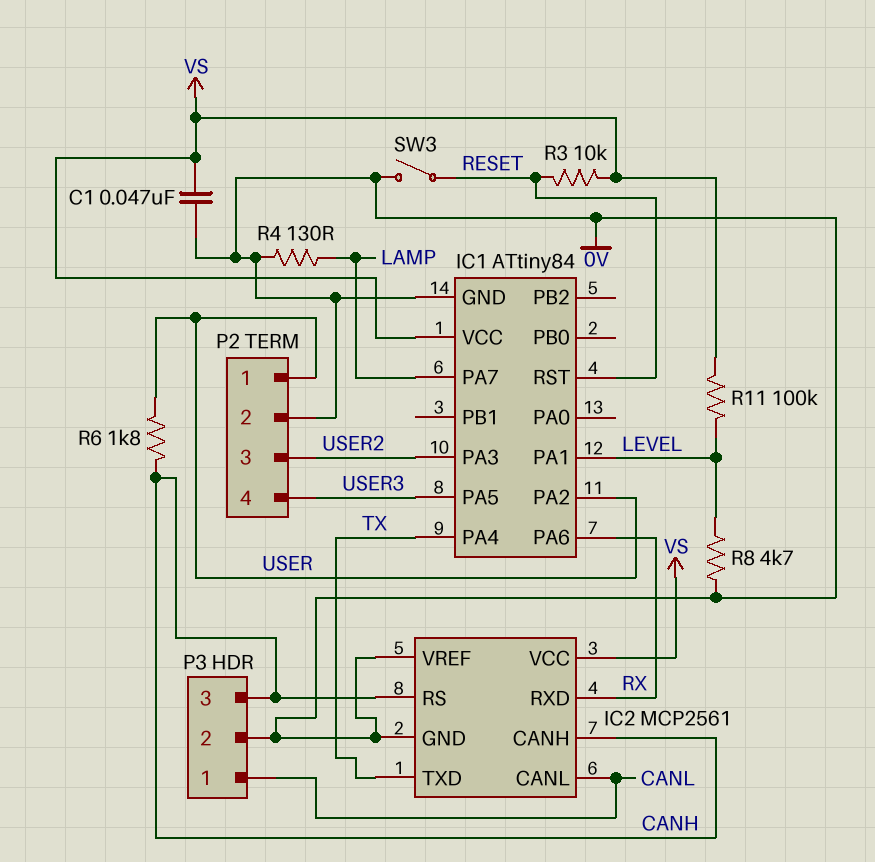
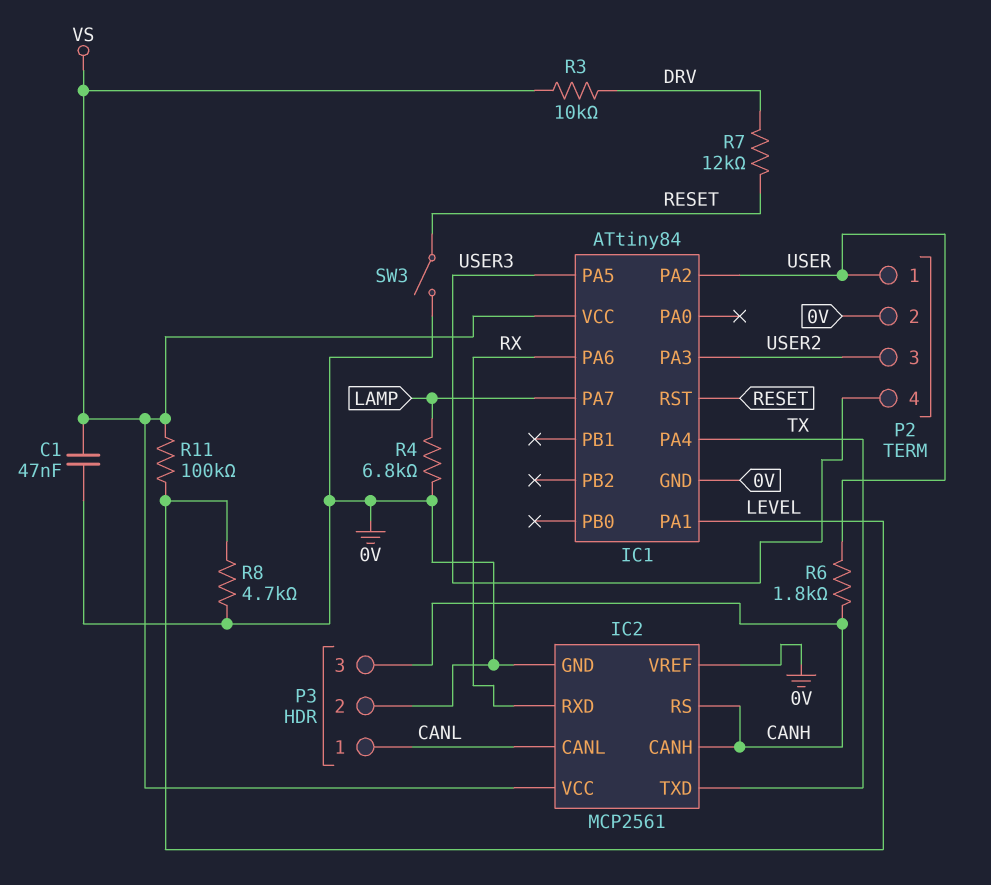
R3: 10k (RESET, VS) -> 10k (DRV, VS)
R4: 130 (0V, LAMP) -> 6.8k (0V, LAMP)
R7: none -> 12k (DRV, RESET)

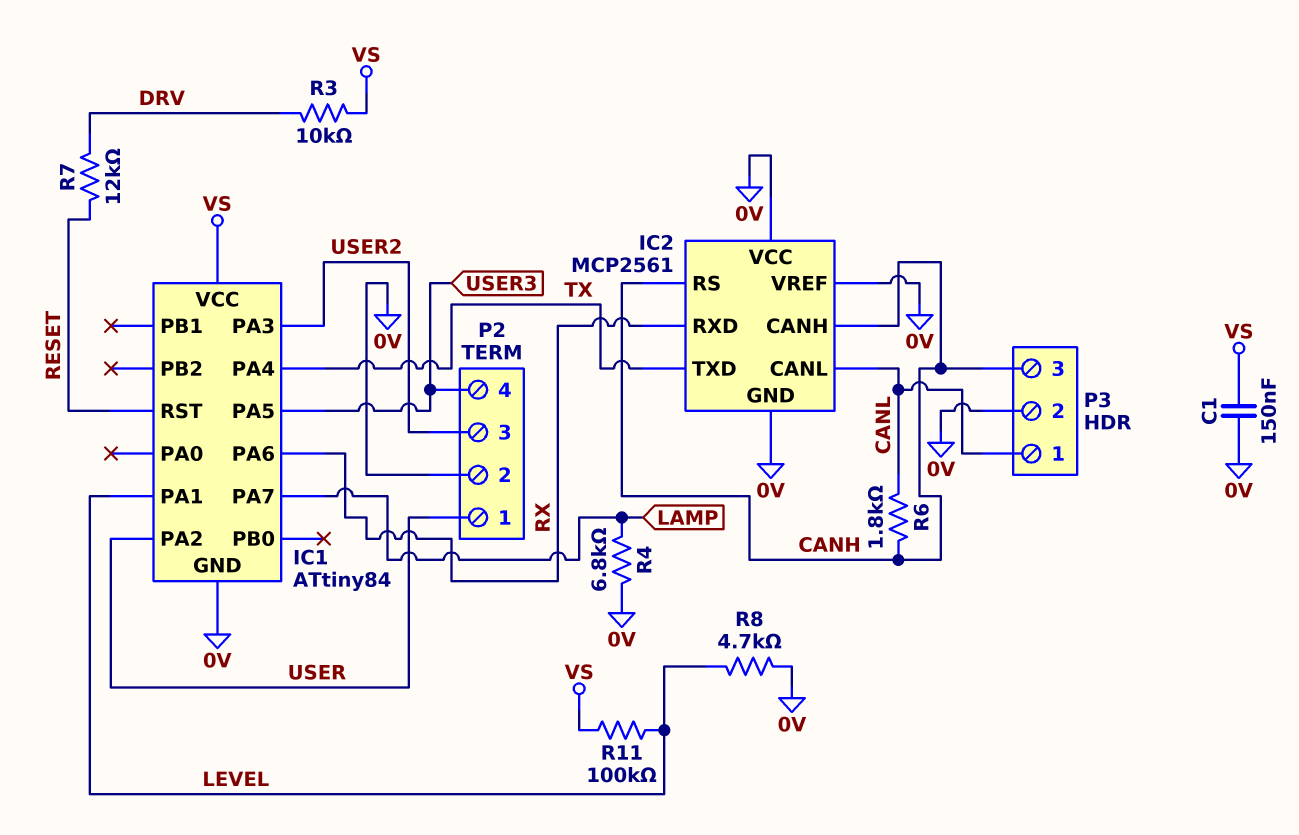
C1: 47nF (0V, VS) -> 150nF (0V, VS)
IC2 pin VCC: VS -> 0V
R6: 1.8k (CANH, USER) -> 1.8k (CANH, CANL)
SW3: switch (0V, RESET) -> none

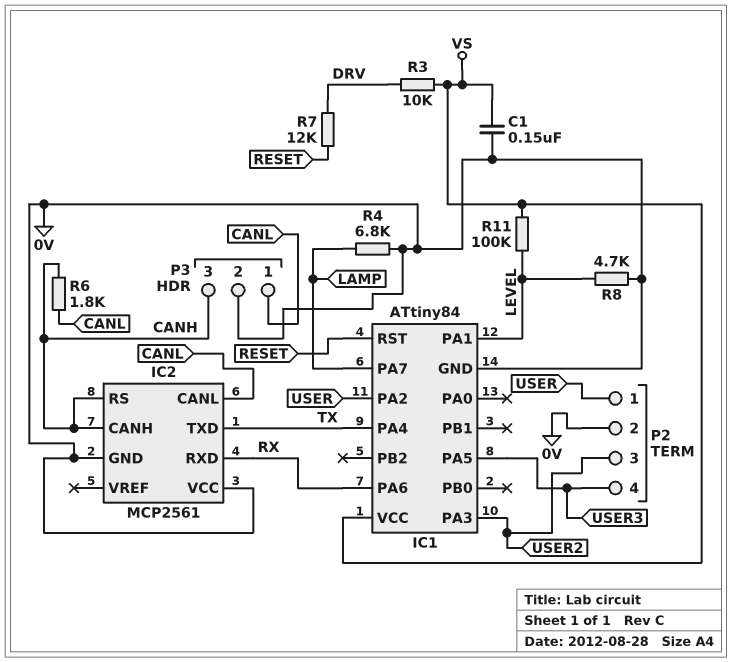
IC2 pin VREF: 0V -> none

